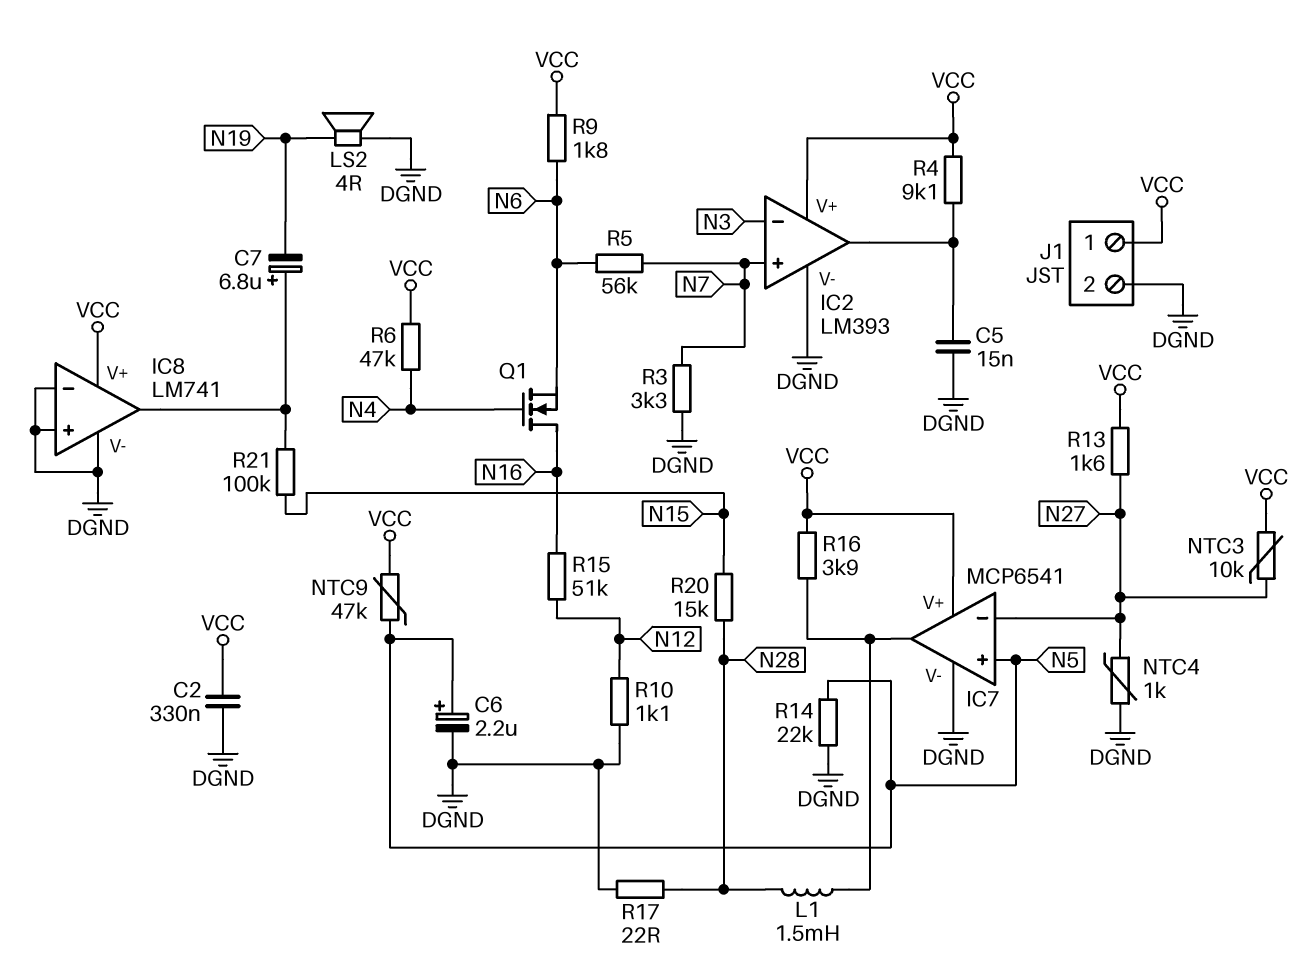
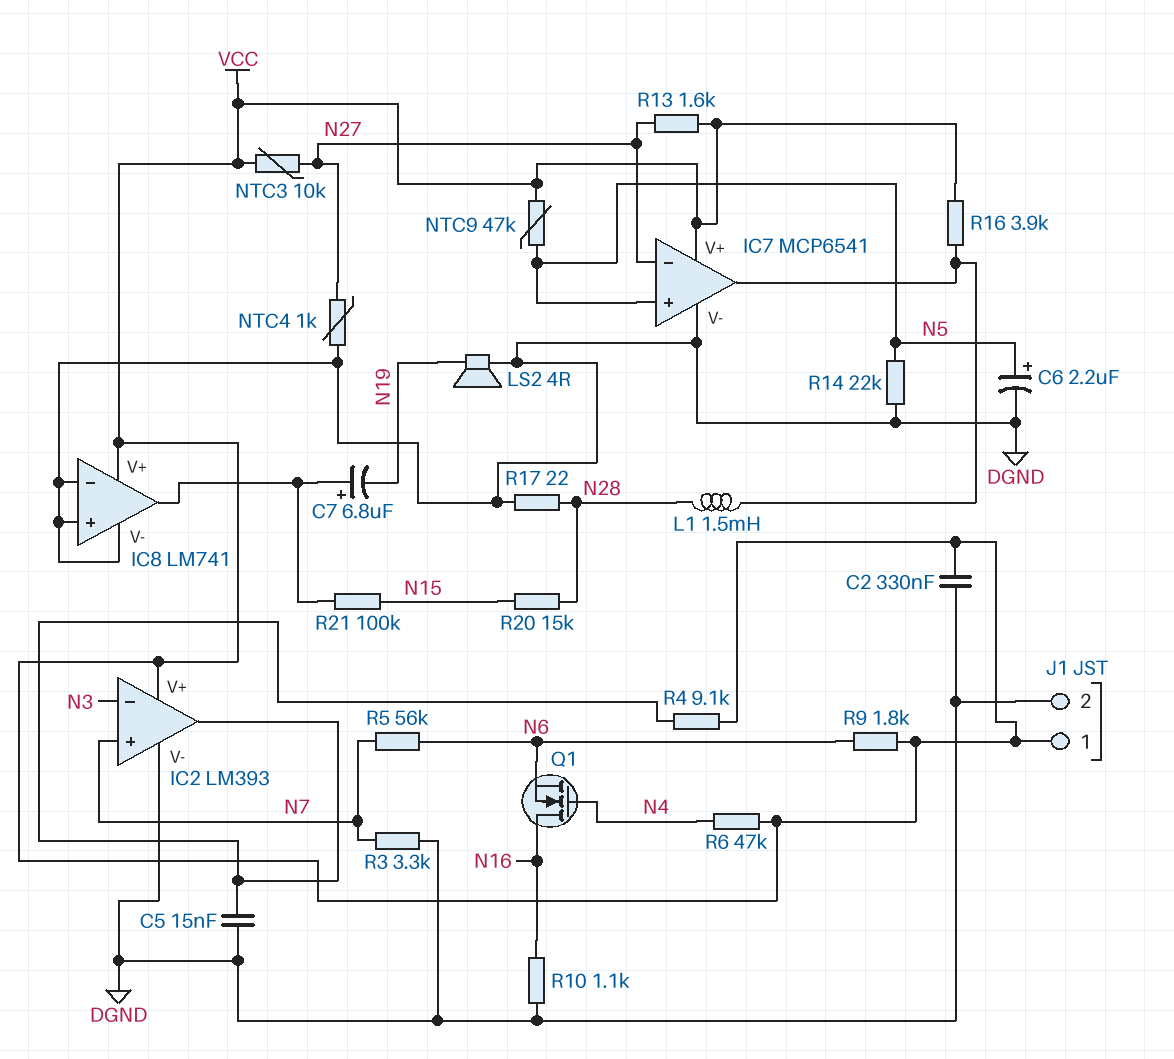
R10: 1.1k (DGND, N12) -> 1.1k (DGND, N16)
R15: 51k (N12, N16) -> none

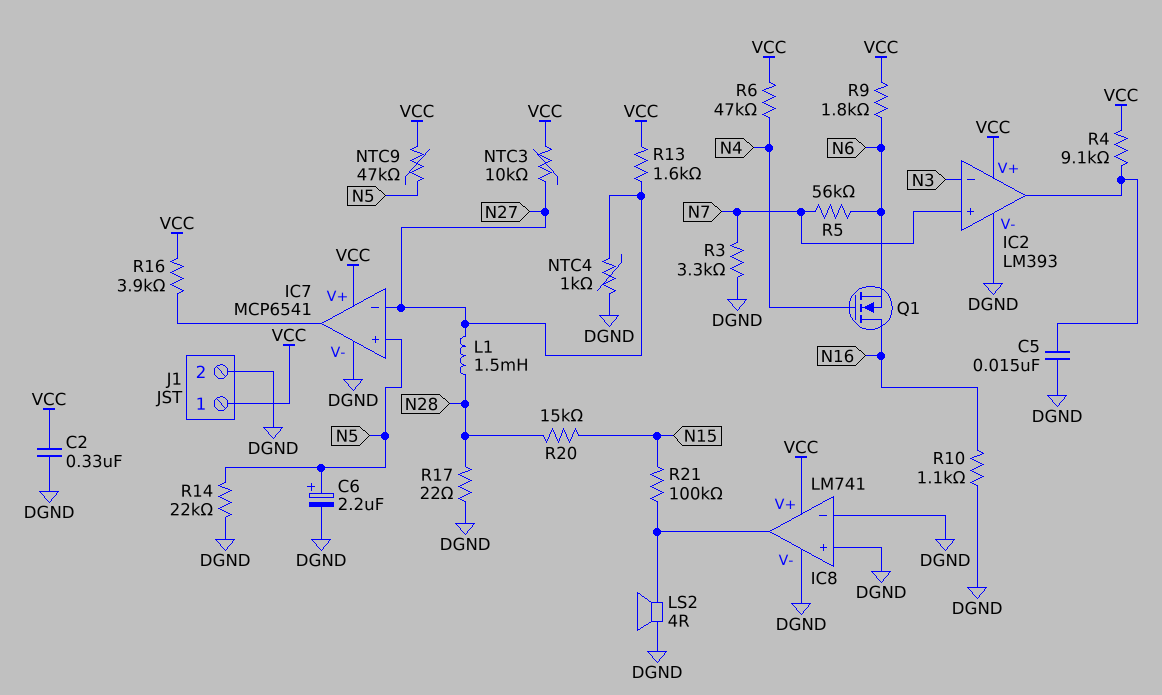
C7: 6.8uF (plus IC8/out, minus N19) -> none
L1: 1.5mH (IC7/out, N28) -> 1.5mH (N27, N28)
LS2: speaker 4R (DGND, N19) -> speaker 4R (DGND, IC8/out)

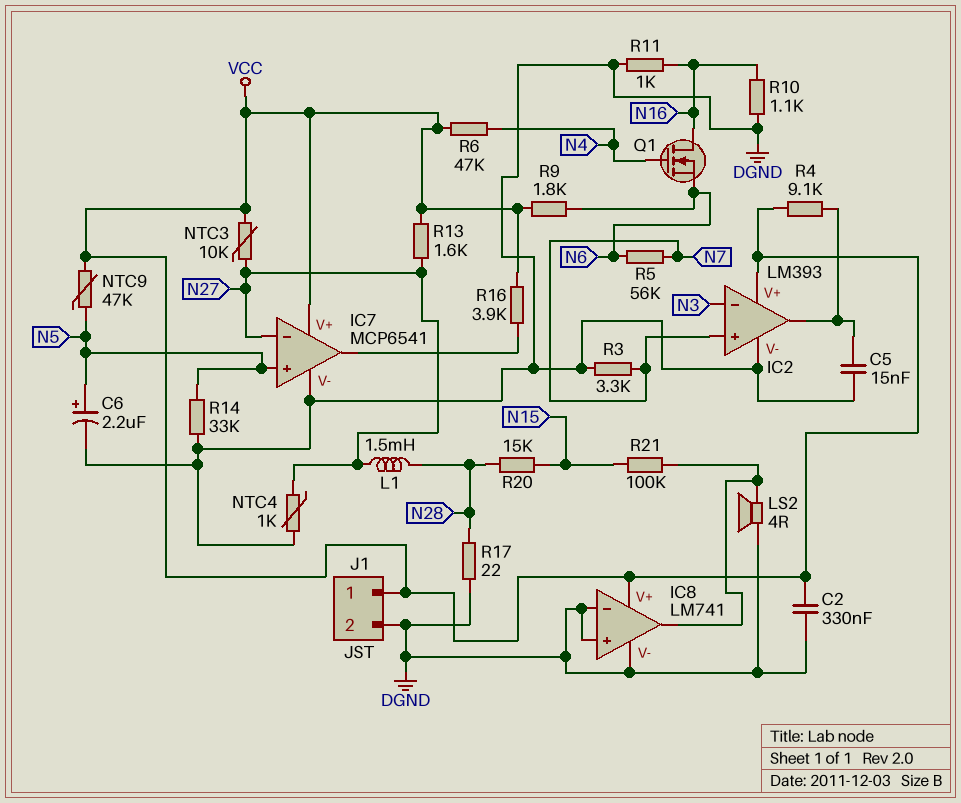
R11: none -> 1k (DGND, N16)
R14: 22k (DGND, N5) -> 33k (DGND, N5)

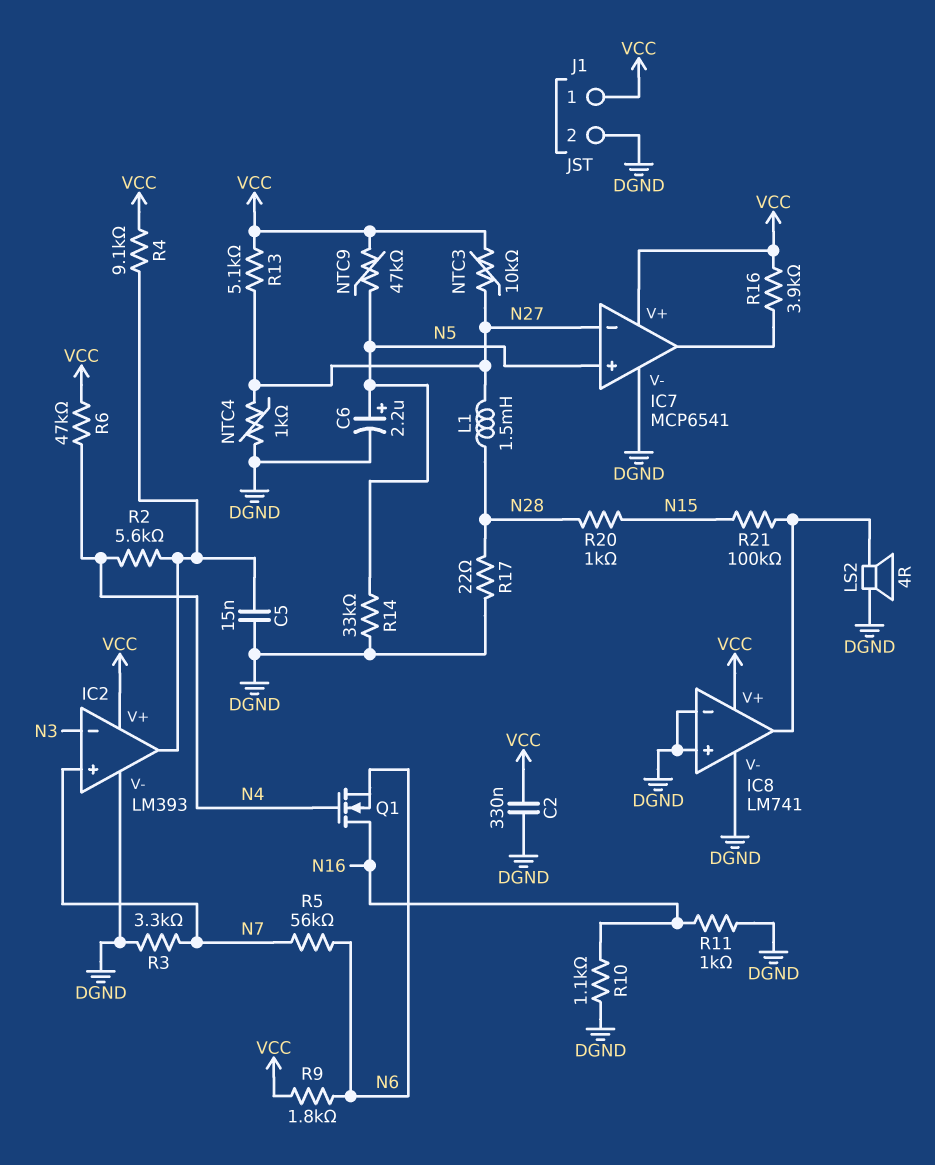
R2: none -> 5.6k (IC2/out, N4)
R13: 1.6k (N27, VCC) -> 5.1k (N27, VCC)
R20: 15k (N15, N28) -> 1k (N15, N28)

